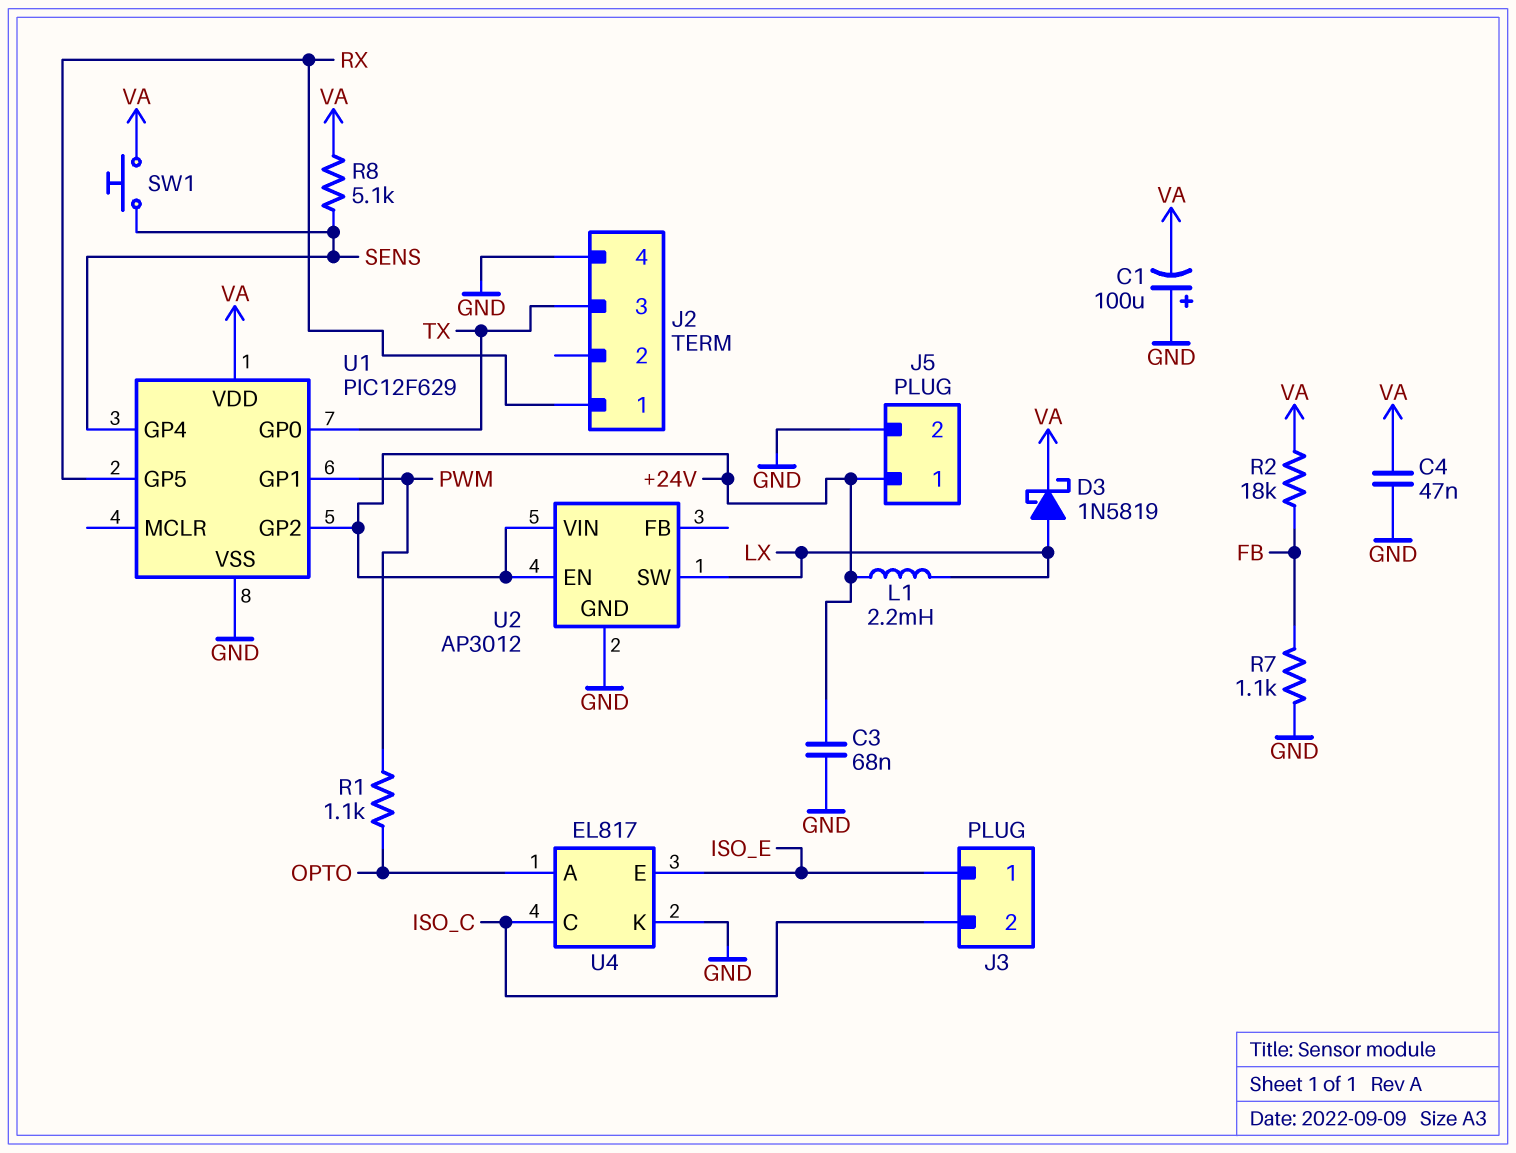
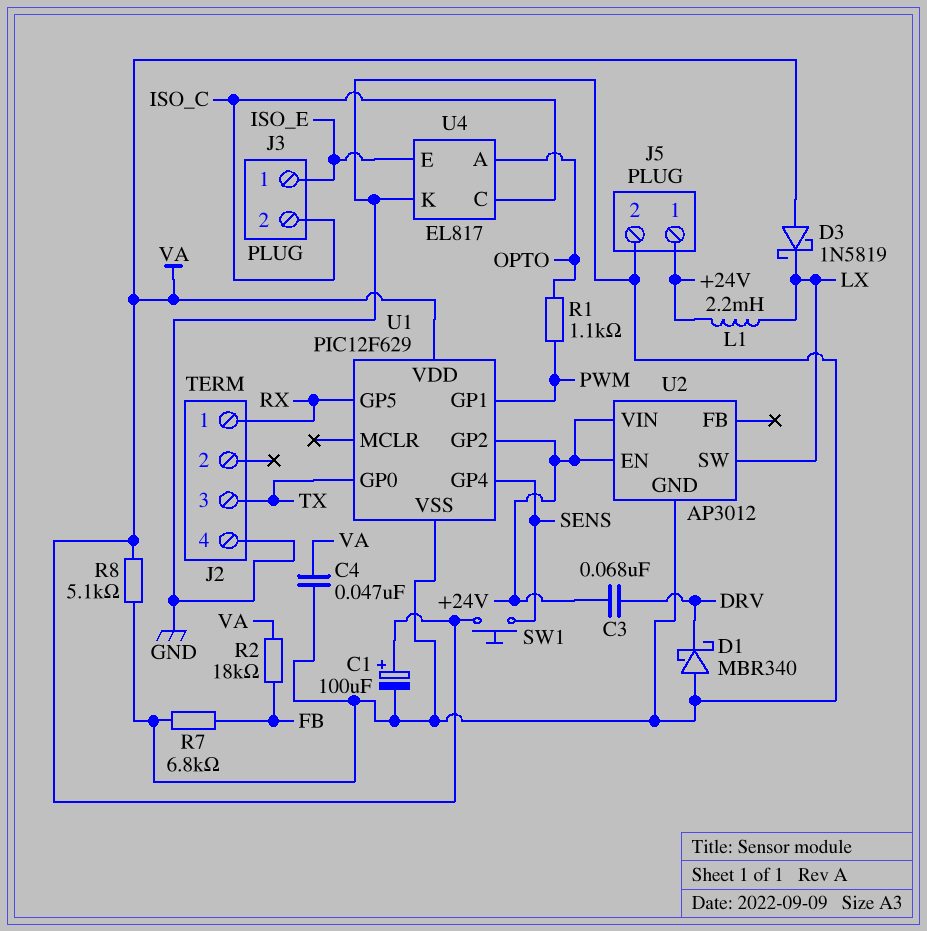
C1: 100uF (plus GND, minus VA) -> 100uF (plus VA, minus GND)
C3: 68nF (+24V, GND) -> 68nF (+24V, DRV)
D1: none -> schottky MBR340 (A GND, K DRV)
D3: schottky 1N5819 (A LX, K VA) -> schottky 1N5819 (A VA, K LX)
R7: 1.1k (FB, GND) -> 6.8k (FB, GND)
R8: 5.1k (SENS, VA) -> 5.1k (GND, VA)

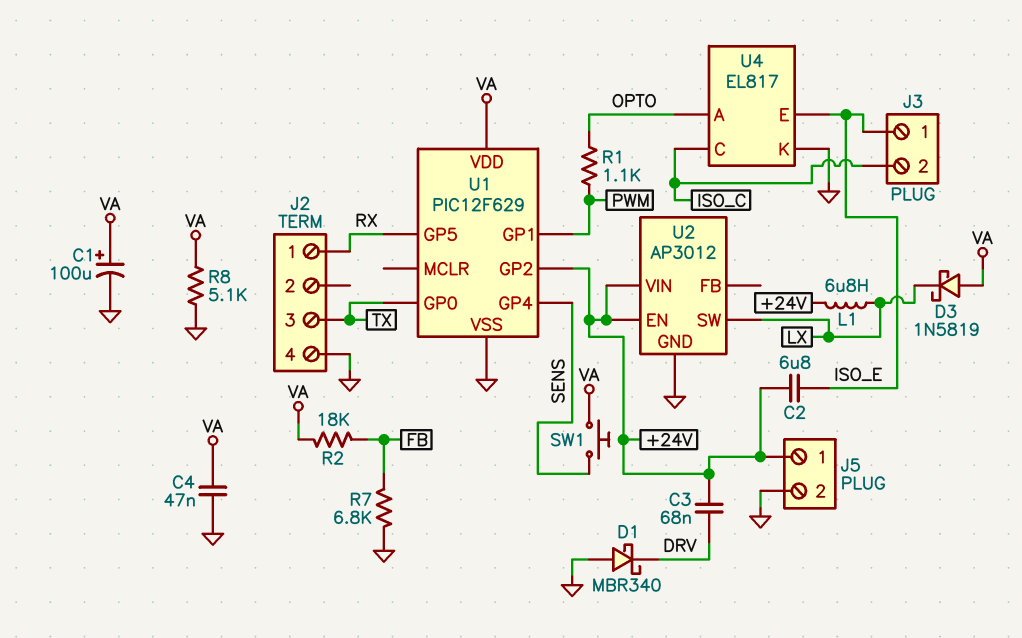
C2: none -> 6.8uF (+24V, ISO_E)
L1: 2.2mH (+24V, LX) -> 6.8uH (+24V, LX)

